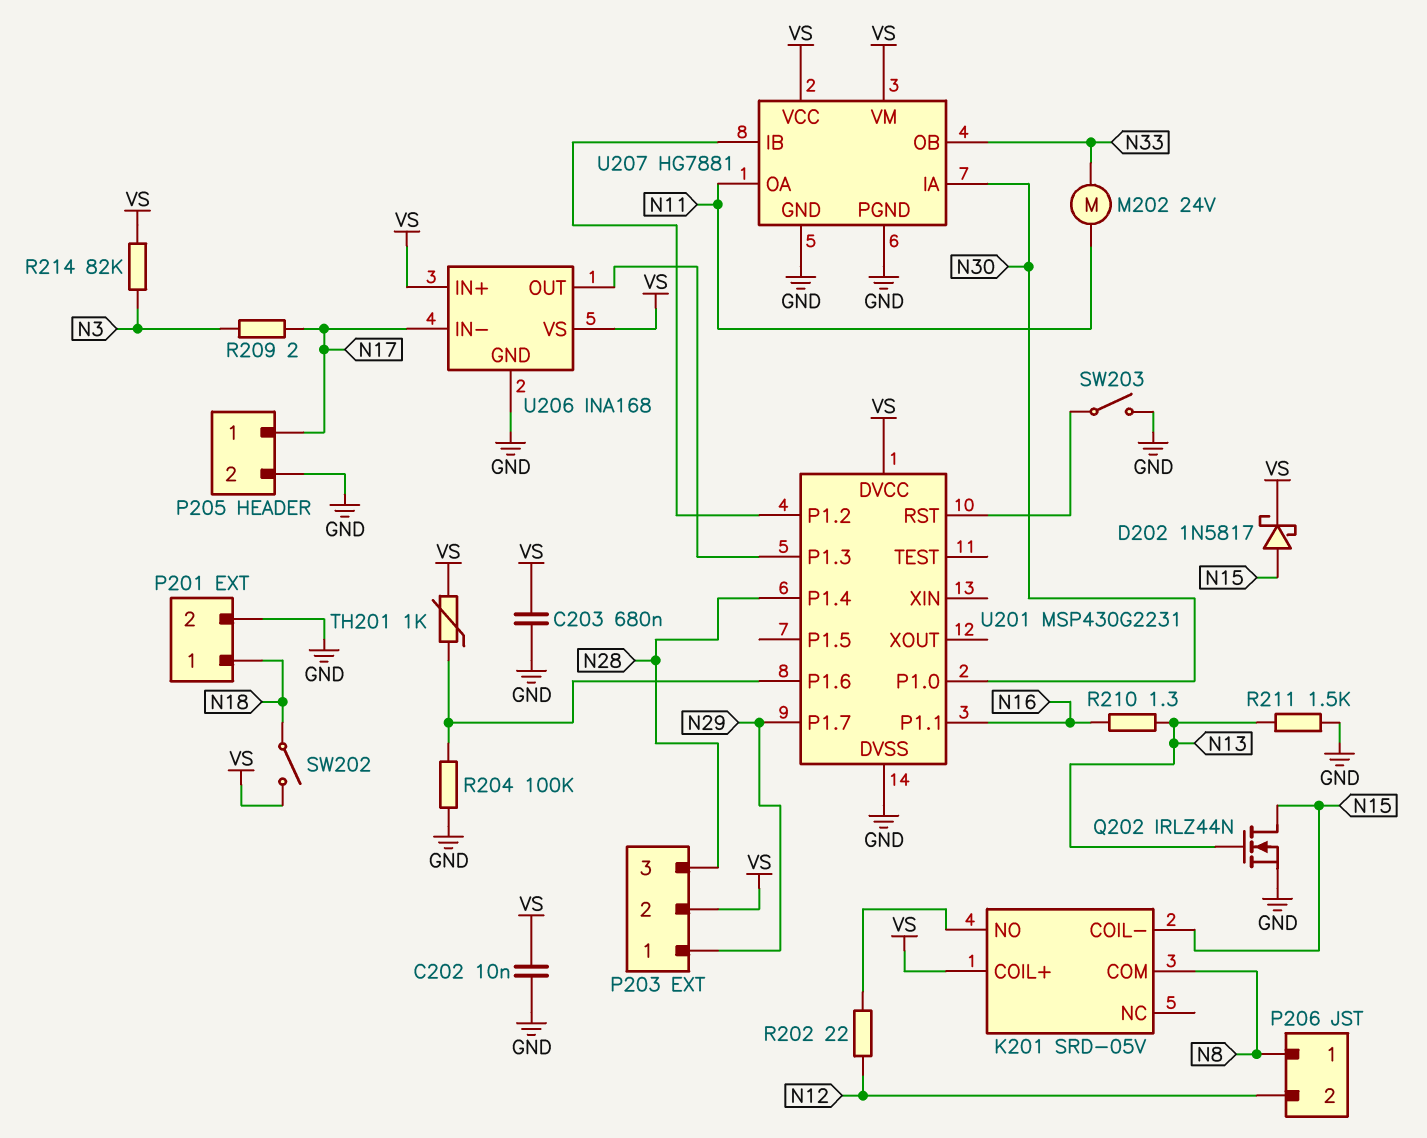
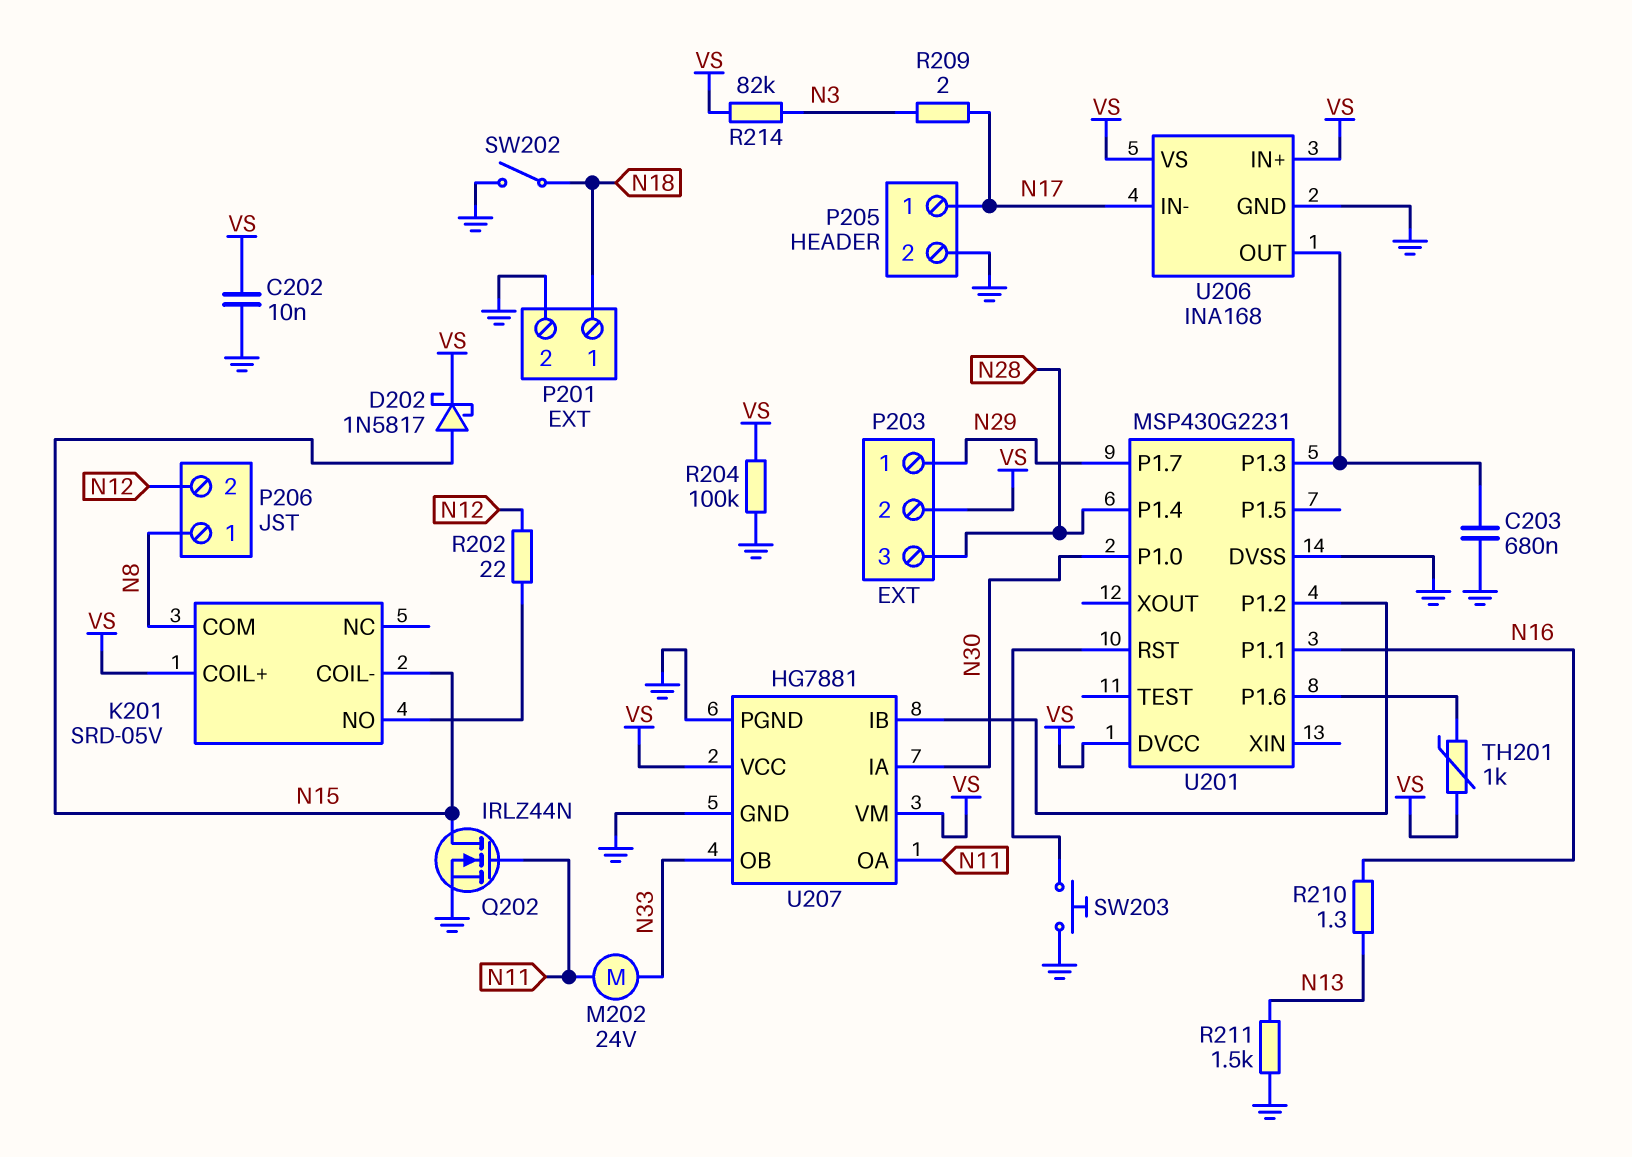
C203: 680nF (GND, VS) -> 680nF (GND, U201/P1.3)
Q202: NMOS IRLZ44N (G N13, D N15, S GND) -> NMOS IRLZ44N (G N11, D N15, S GND)
R204: 100k (GND, U201/P1.6) -> 100k (GND, VS)
SW202: switch (N18, VS) -> switch (GND, N18)
SW203: switch (GND, U201/RST) -> button (GND, U201/RST)

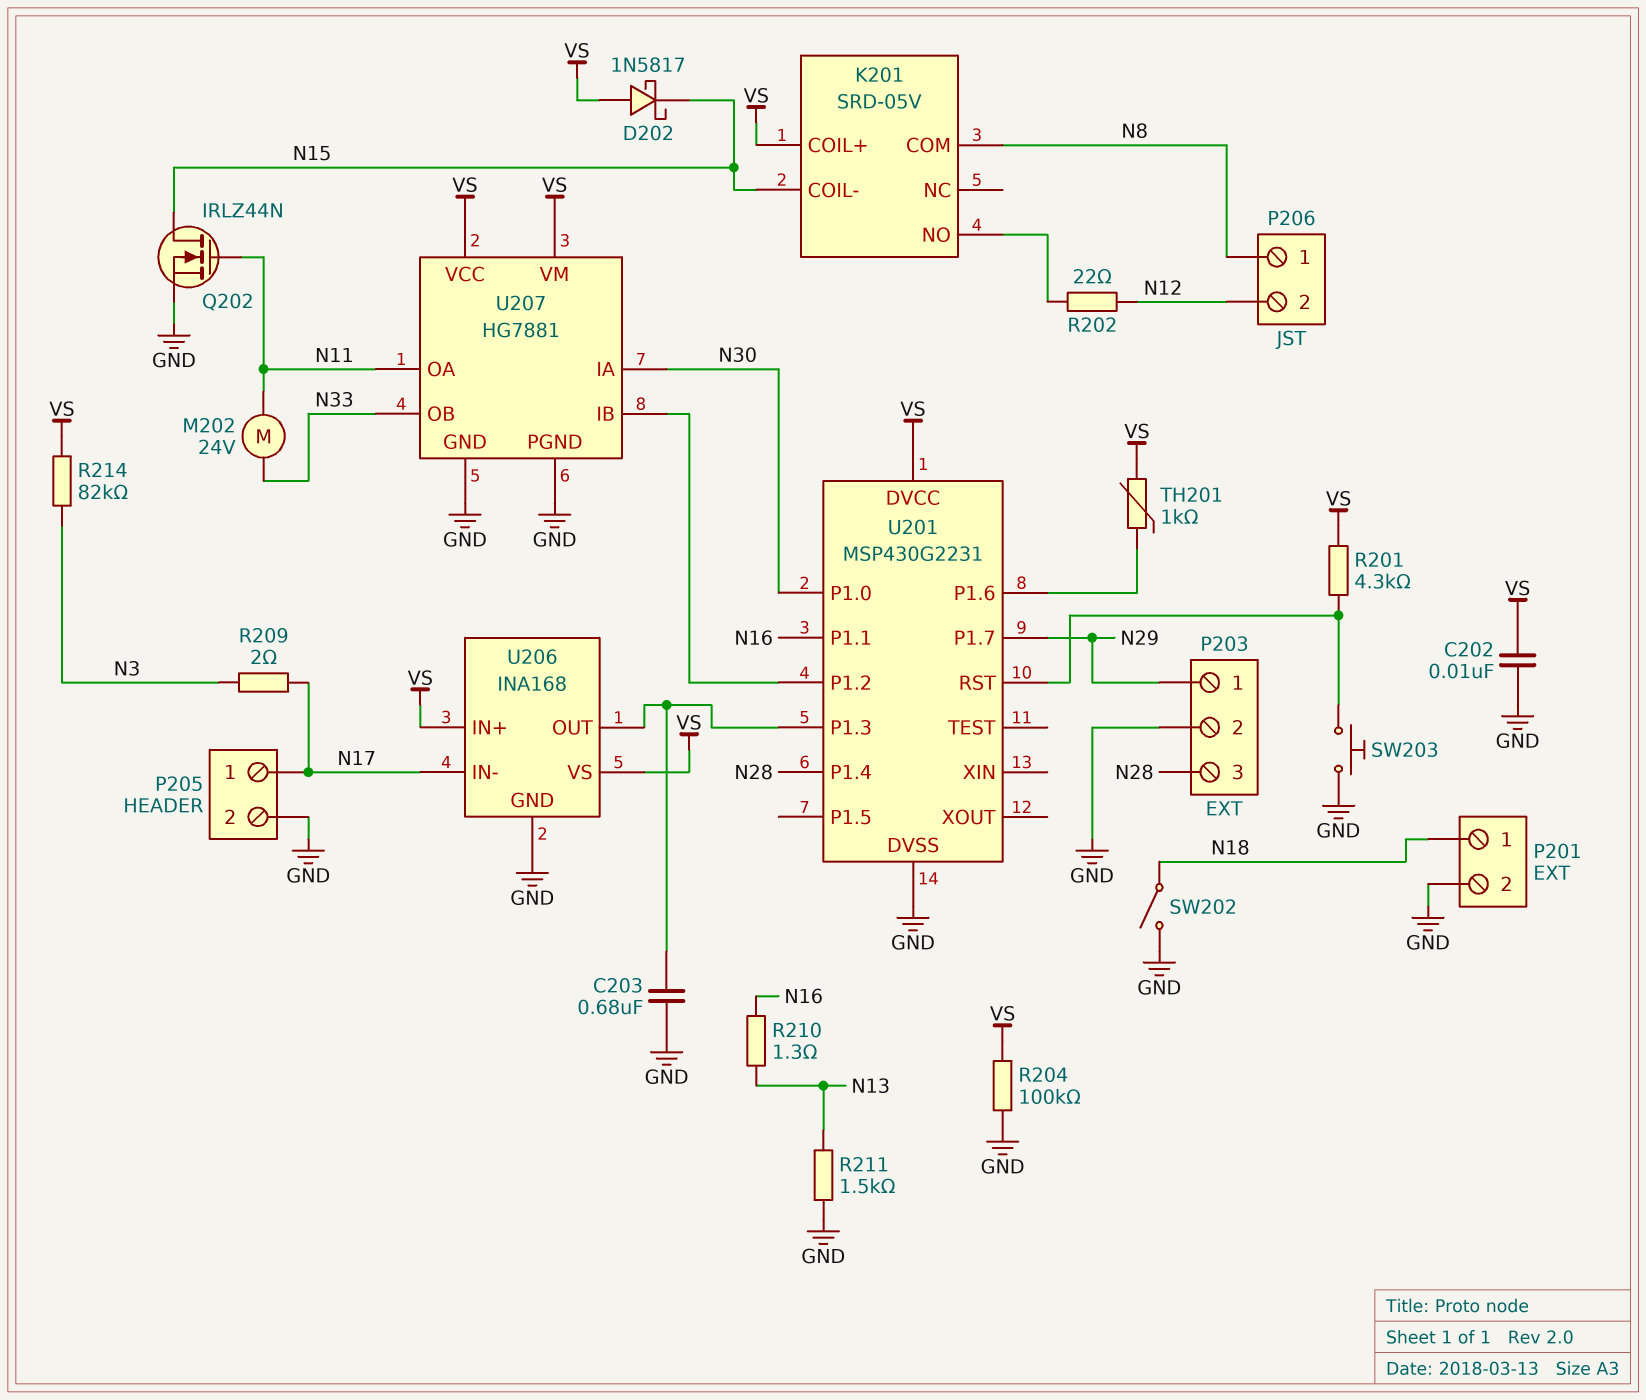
D202: schottky 1N5817 (A N15, K VS) -> schottky 1N5817 (A VS, K N15)
P203 pin 2: VS -> GND
R201: none -> 4.3k (U201/RST, VS)

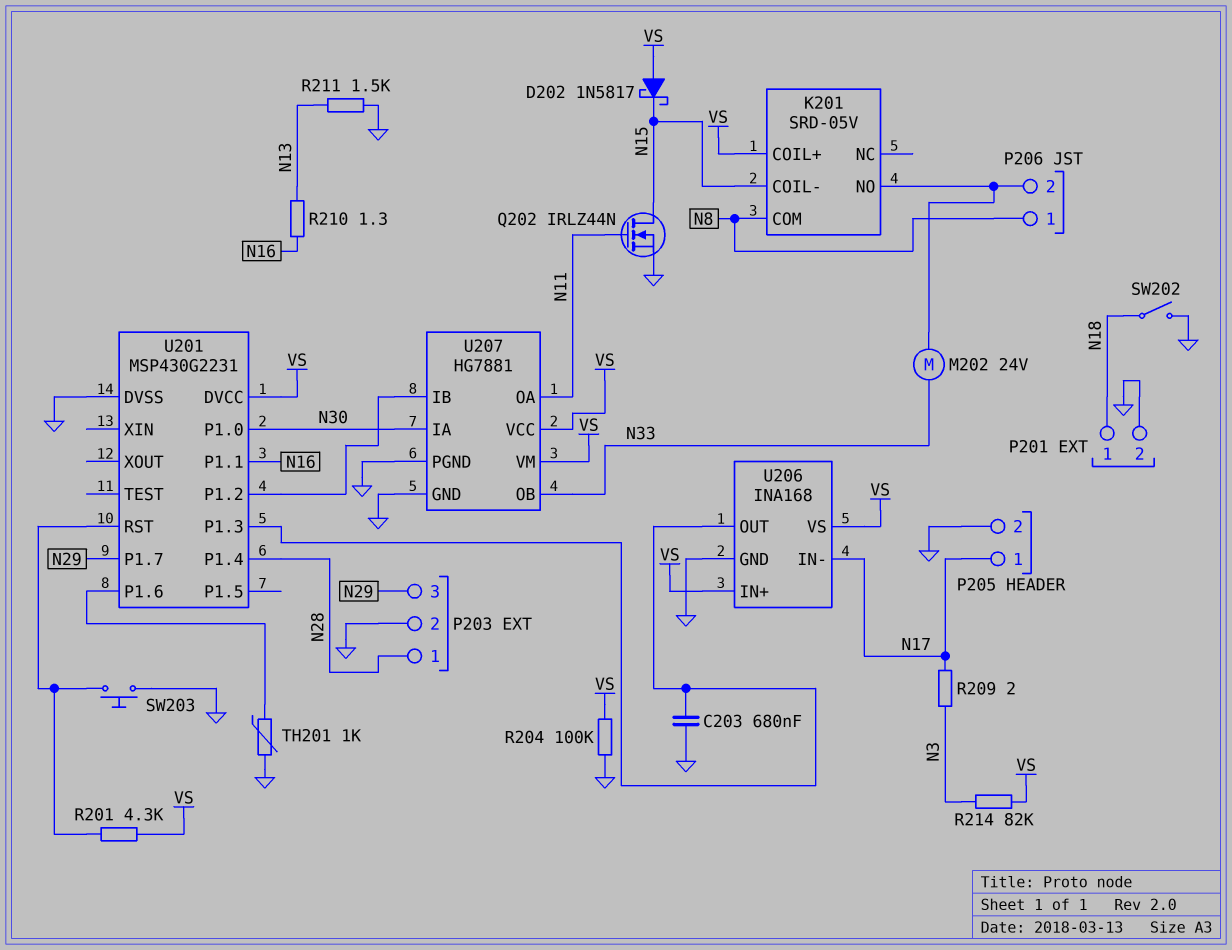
C202: 10nF (GND, VS) -> none
M202: motor 24V (N11, N33) -> motor 24V (K201/NO, N33)
P203 pin 1: N29 -> N28
P203 pin 3: N28 -> N29
P206 pin 2: N12 -> K201/NO
R202: 22 (K201/NO, N12) -> none
TH201: 1k (U201/P1.6, VS) -> 1k (GND, U201/P1.6)

